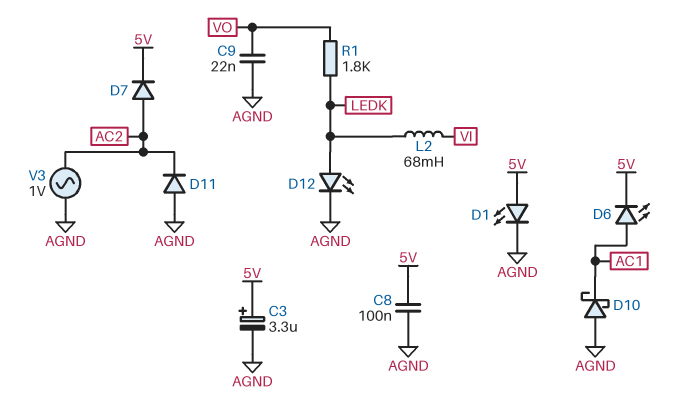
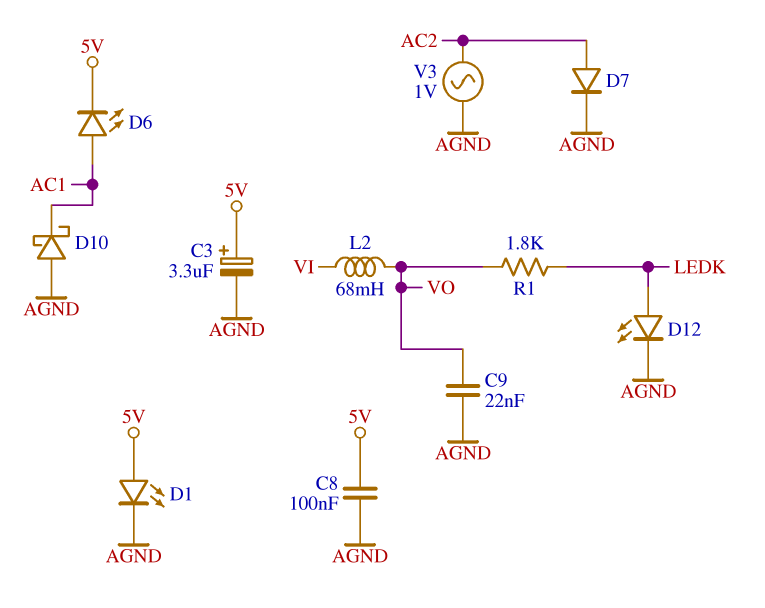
D7: diode (A AC2, K 5V) -> diode (A AC2, K AGND)
D11: diode (A AGND, K AC2) -> none
L2: 68mH (LEDK, VI) -> 68mH (VI, VO)

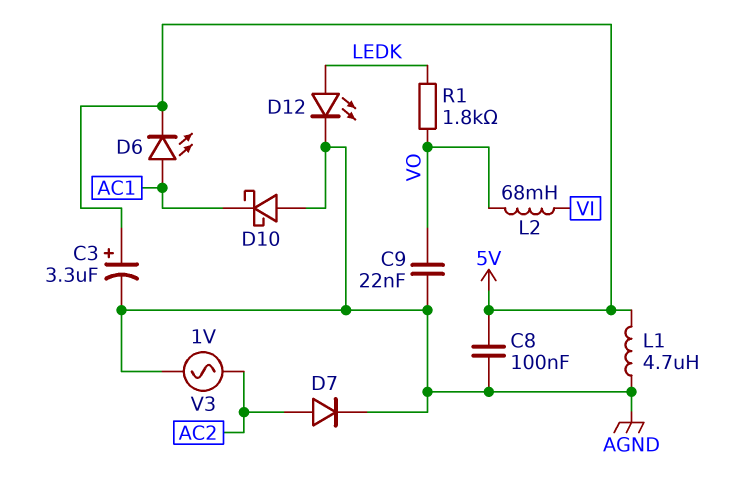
D1: LED (A 5V, K AGND) -> none
L1: none -> 4.7uH (5V, AGND)

